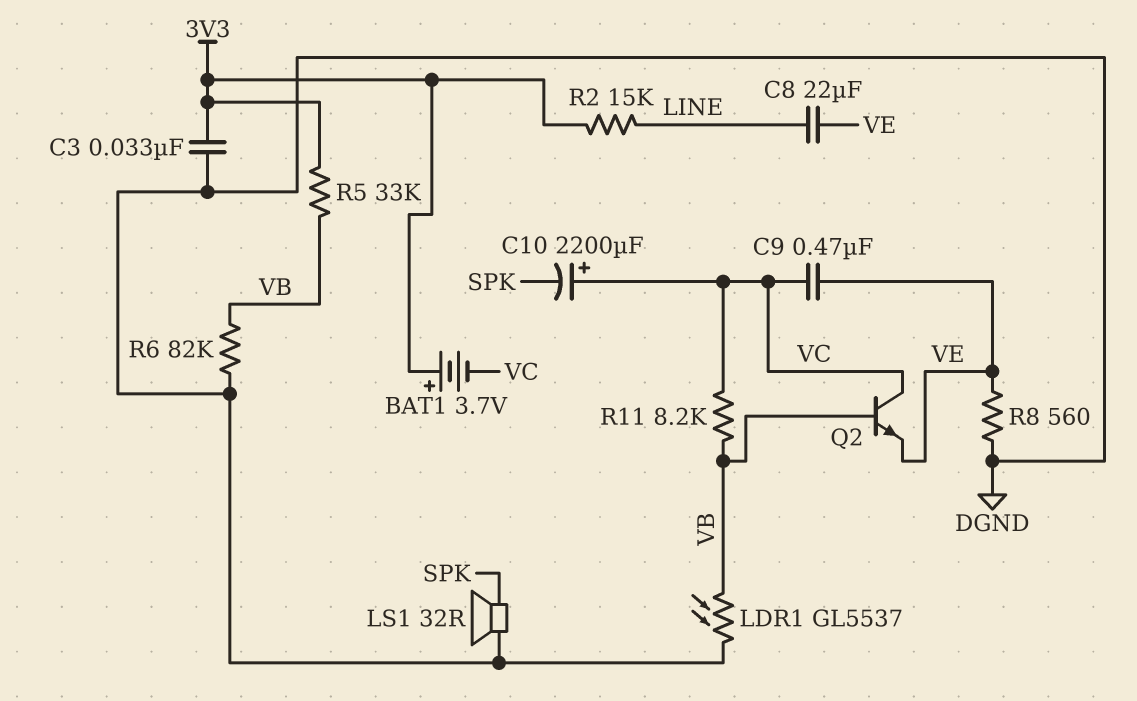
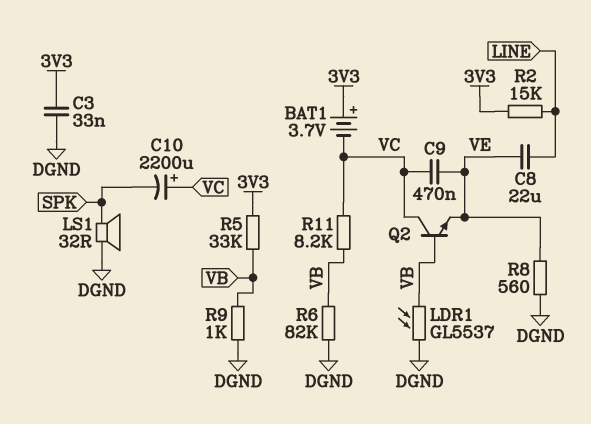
R9: none -> 1k (DGND, VB)

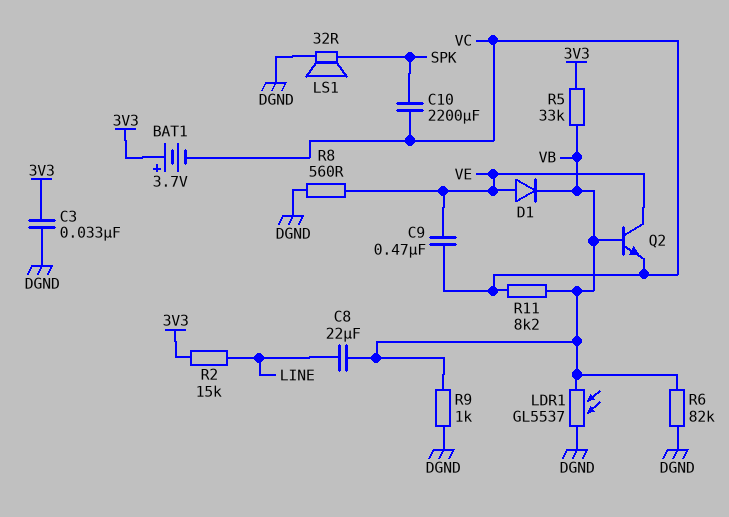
C8: 22uF (LINE, VE) -> 22uF (LINE, VB)
C10: 2200uF (plus VC, minus SPK) -> 2200uF (SPK, VC)
D1: none -> diode (A VE, K VB)
Q2: NPN (B VB, C VC, E VE) -> NPN (B VB, C VE, E VC)

